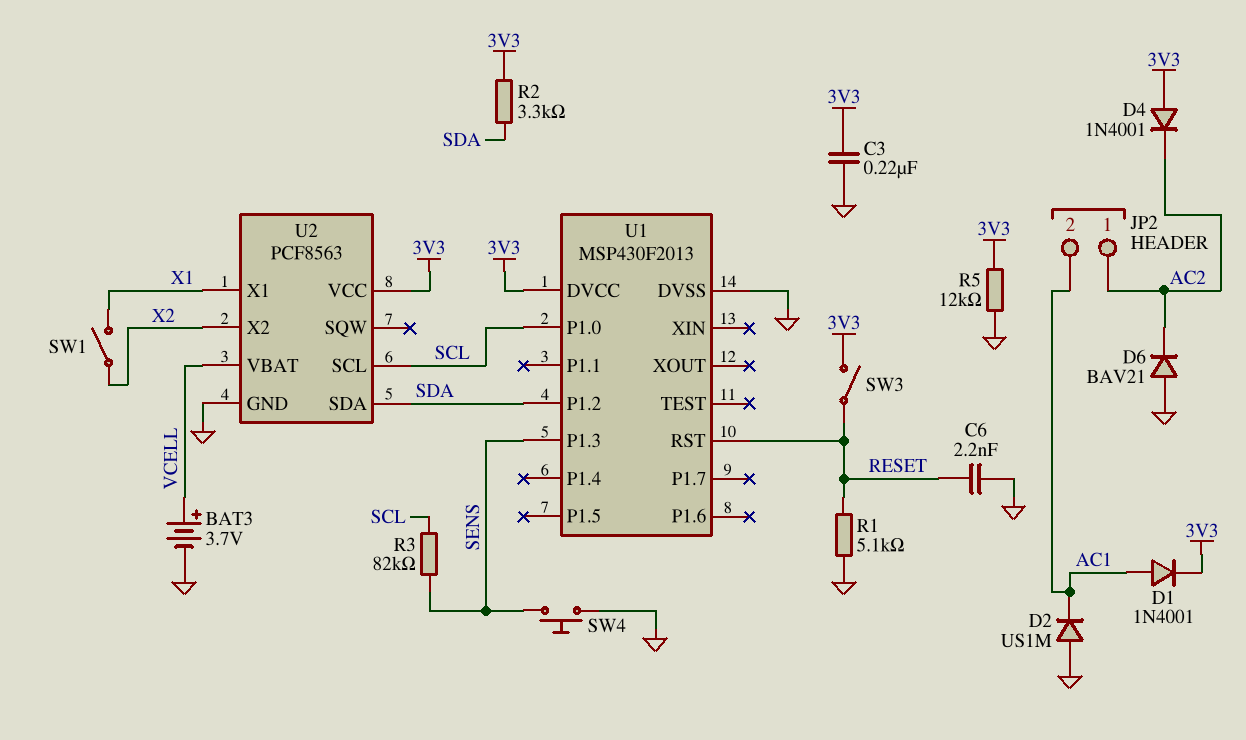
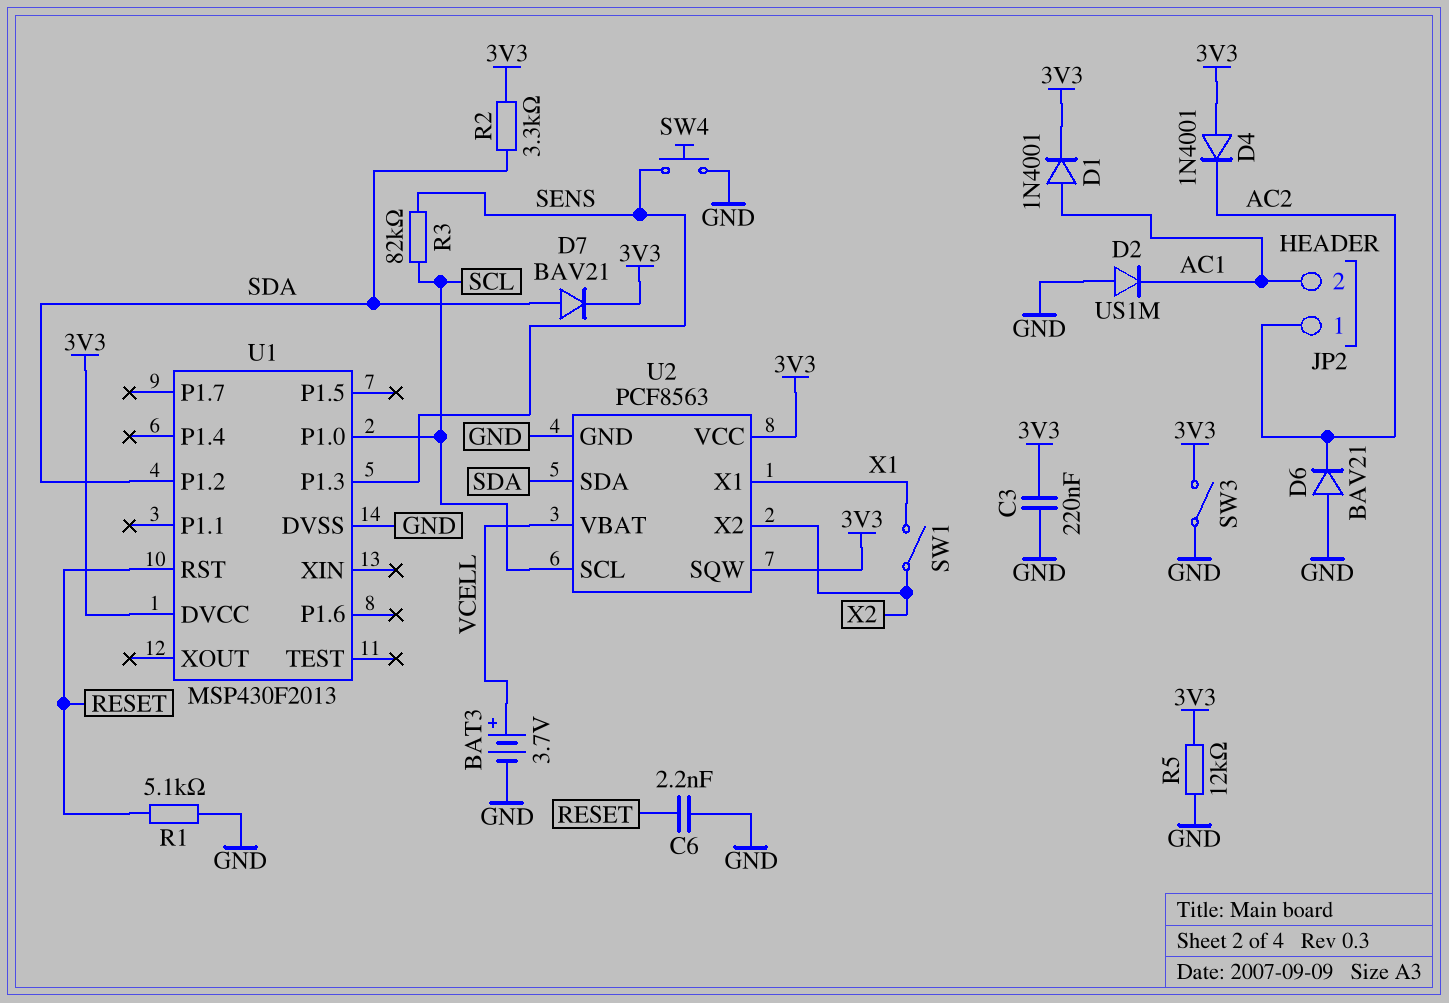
D7: none -> diode BAV21 (A SDA, K 3V3)
SW3: switch (3V3, RESET) -> switch (3V3, GND)
U2 pin SQW: none -> 3V3

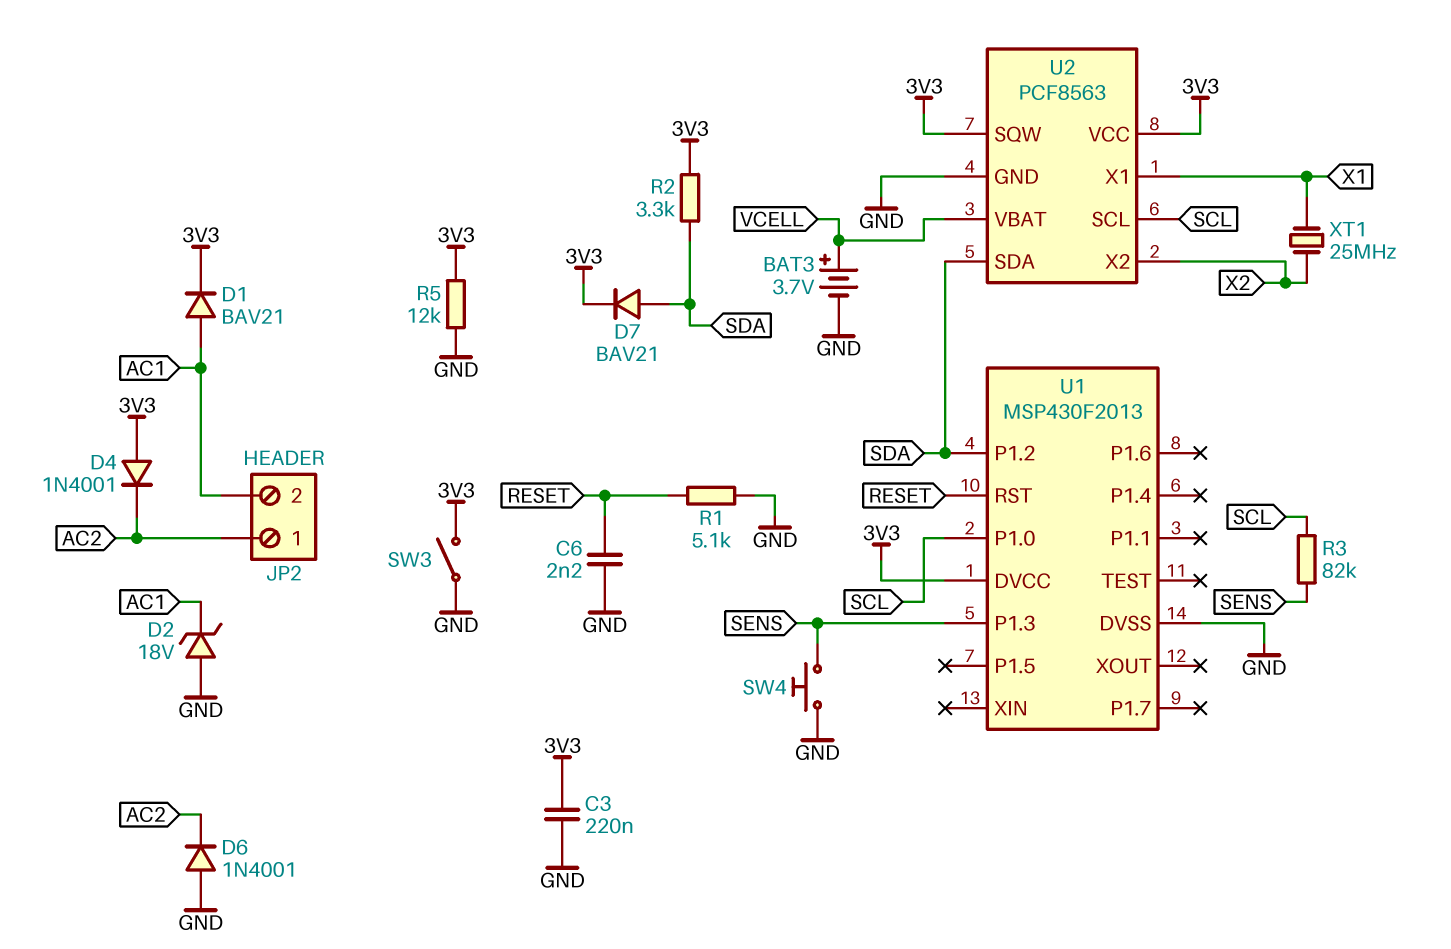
D1: diode 1N4001 (A AC1, K 3V3) -> diode BAV21 (A AC1, K 3V3)
D2: diode US1M (A GND, K AC1) -> zener 18V (A GND, K AC1)
D6: diode BAV21 (A GND, K AC2) -> diode 1N4001 (A GND, K AC2)
SW1: switch (X1, X2) -> none
XT1: none -> 25MHz (X1, X2)

